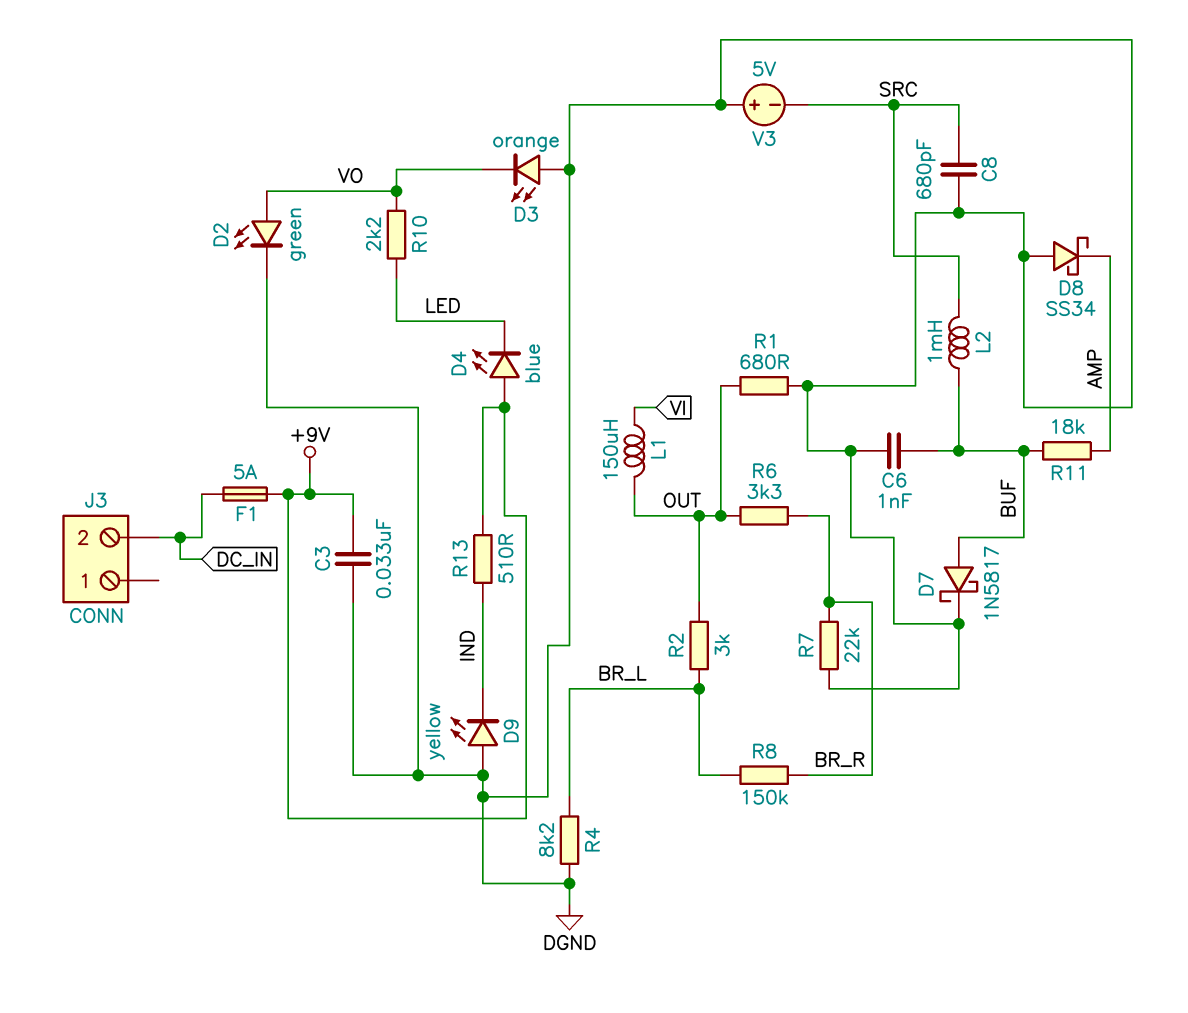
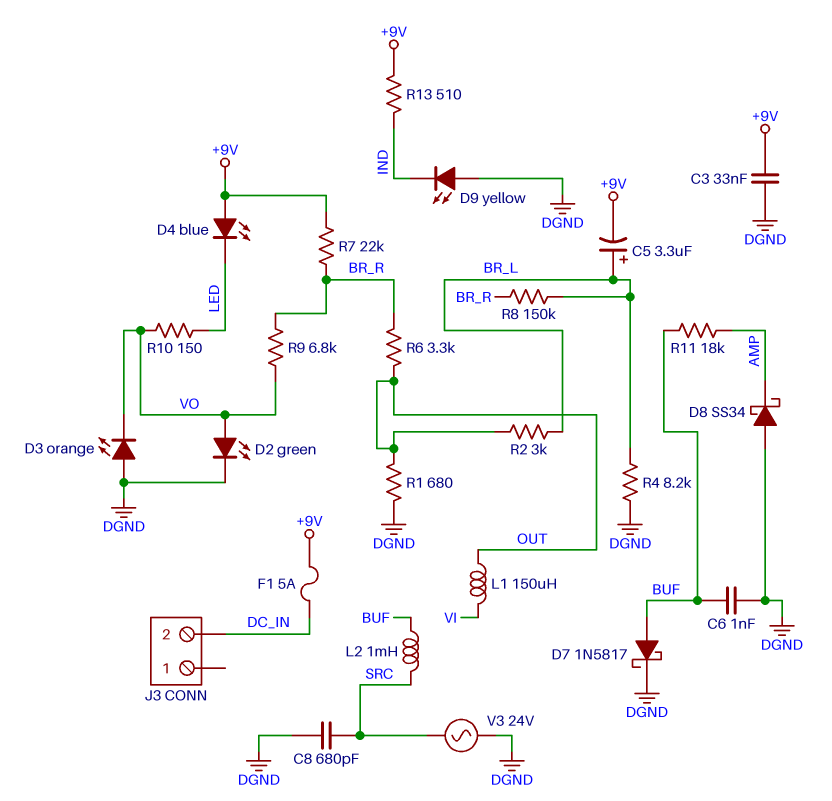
C5: none -> 3.3uF (plus BR_L, minus +9V)
R7: 22k (BR_R, DGND) -> 22k (+9V, BR_R)
R9: none -> 6.8k (BR_R, VO)
R10: 2.2k (LED, VO) -> 150 (LED, VO)
V3: 5V (plus DGND, minus SRC) -> AC 24V (DGND, SRC)

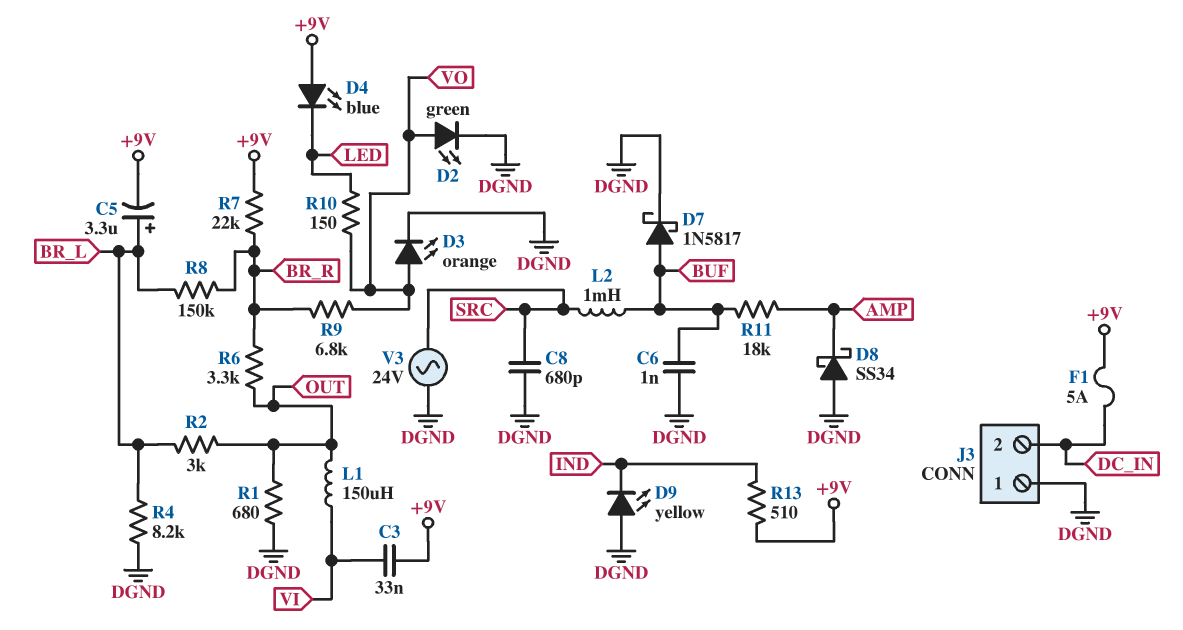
C3: 33nF (+9V, DGND) -> 33nF (+9V, VI)
D3: LED orange (A DGND, K VO) -> LED orange (A VO, K DGND)
J3 pin 1: none -> DGND

